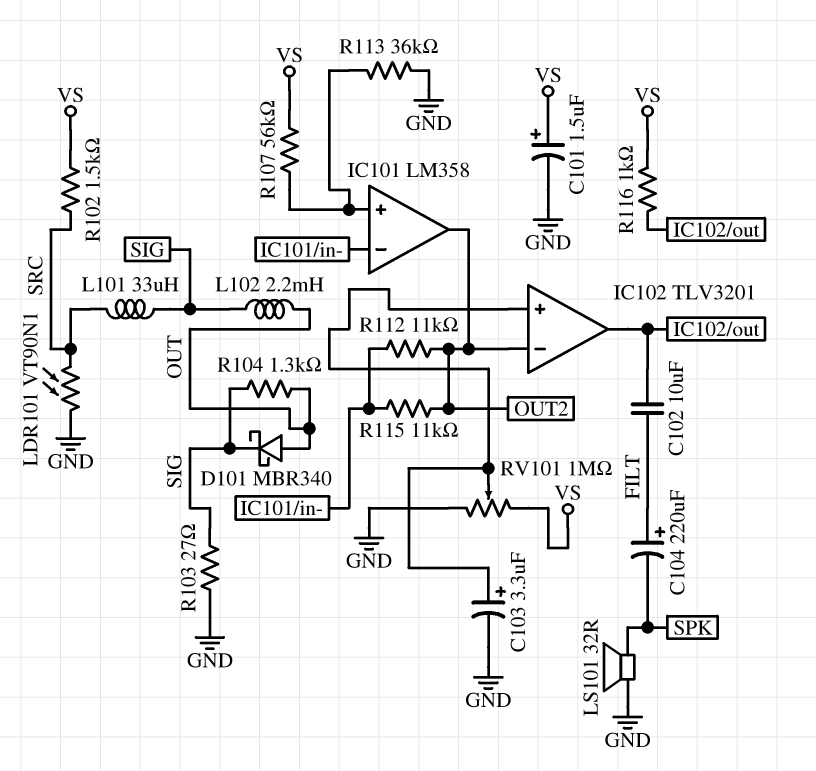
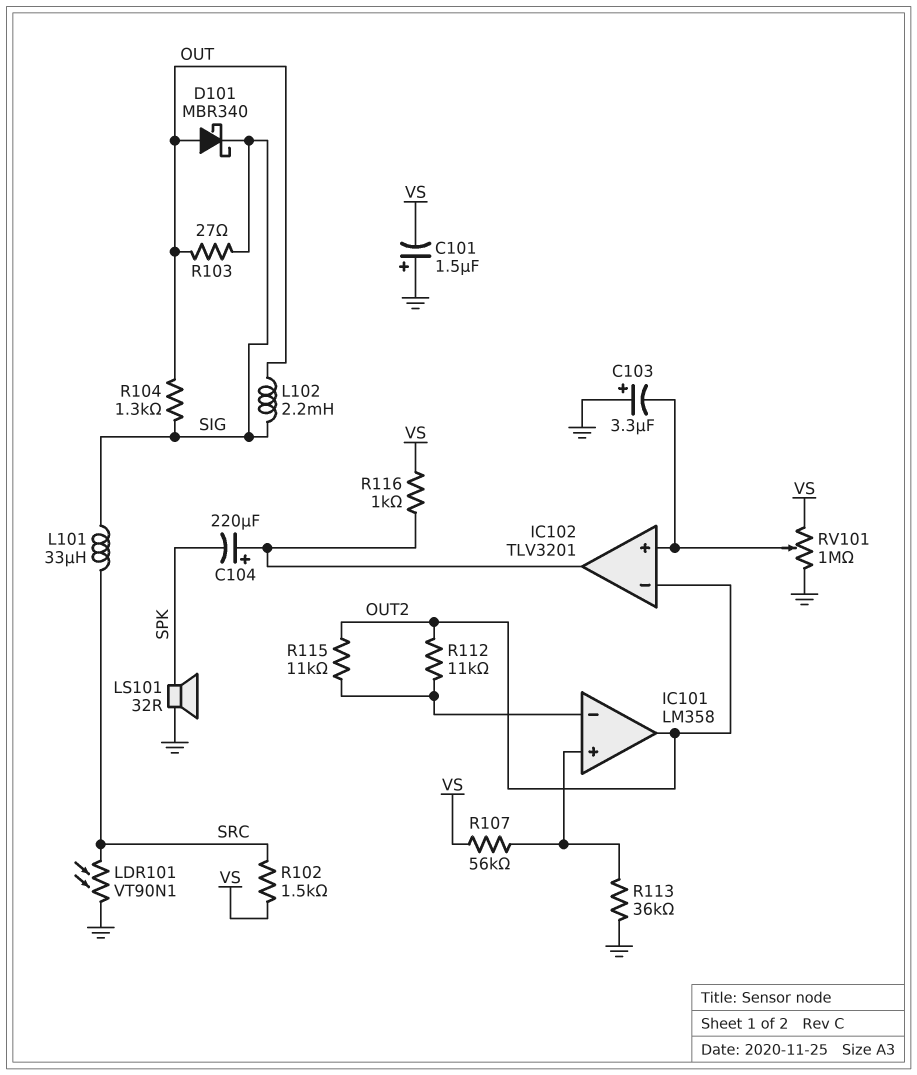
C101: 1.5uF (plus VS, minus GND) -> 1.5uF (plus GND, minus VS)
C102: 10uF (FILT, IC102/out) -> none
C103: 3.3uF (plus IC102/in+, minus GND) -> 3.3uF (plus GND, minus IC102/in+)
C104: 220uF (plus FILT, minus SPK) -> 220uF (plus IC102/out, minus SPK)
R103: 27 (GND, SIG) -> 27 (OUT, SIG)

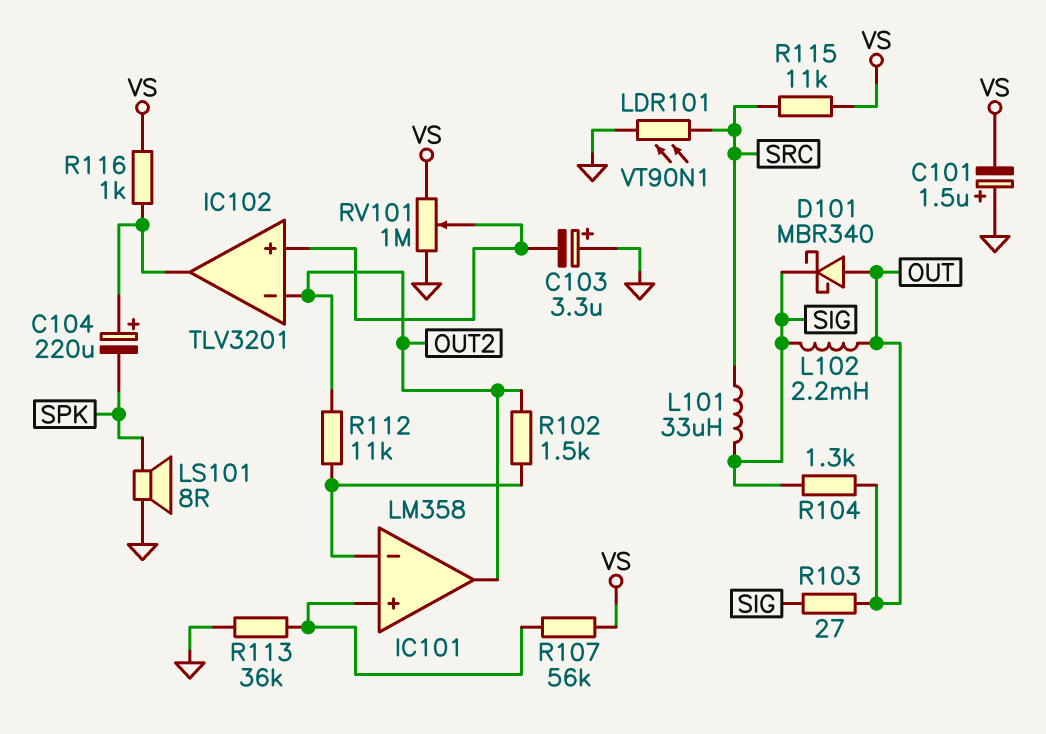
LS101: speaker 32R (GND, SPK) -> speaker 8R (GND, SPK)
R102: 1.5k (SRC, VS) -> 1.5k (IC101/in-, OUT2)
R115: 11k (IC101/in-, OUT2) -> 11k (SRC, VS)

